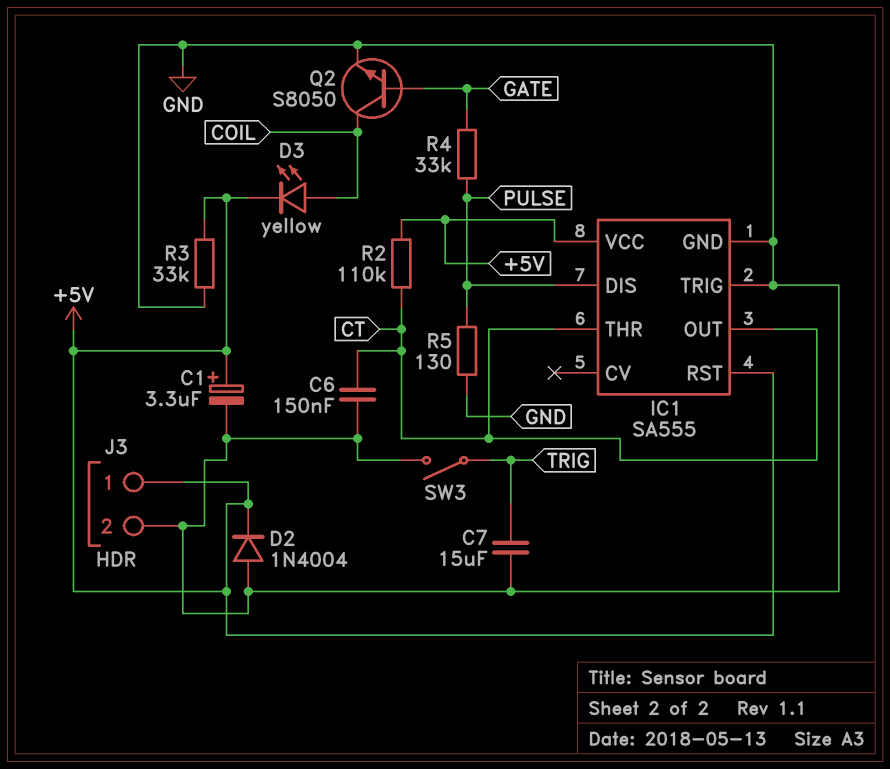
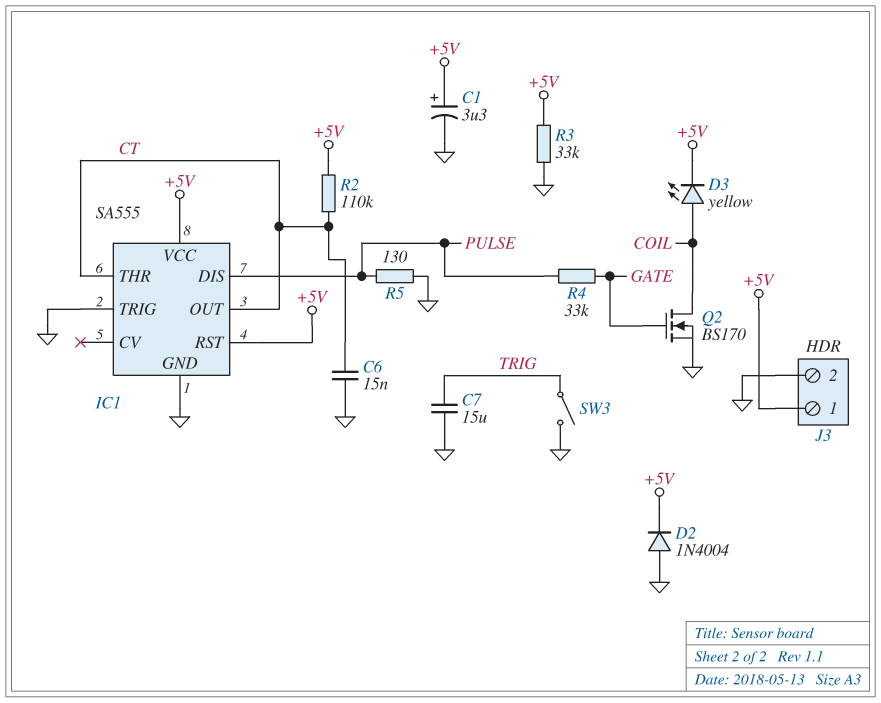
C6: 150nF (CT, GND) -> 15nF (CT, GND)
Q2: NPN S8050 (B GATE, C COIL, E GND) -> NMOS BS170 (G GATE, D COIL, S GND)

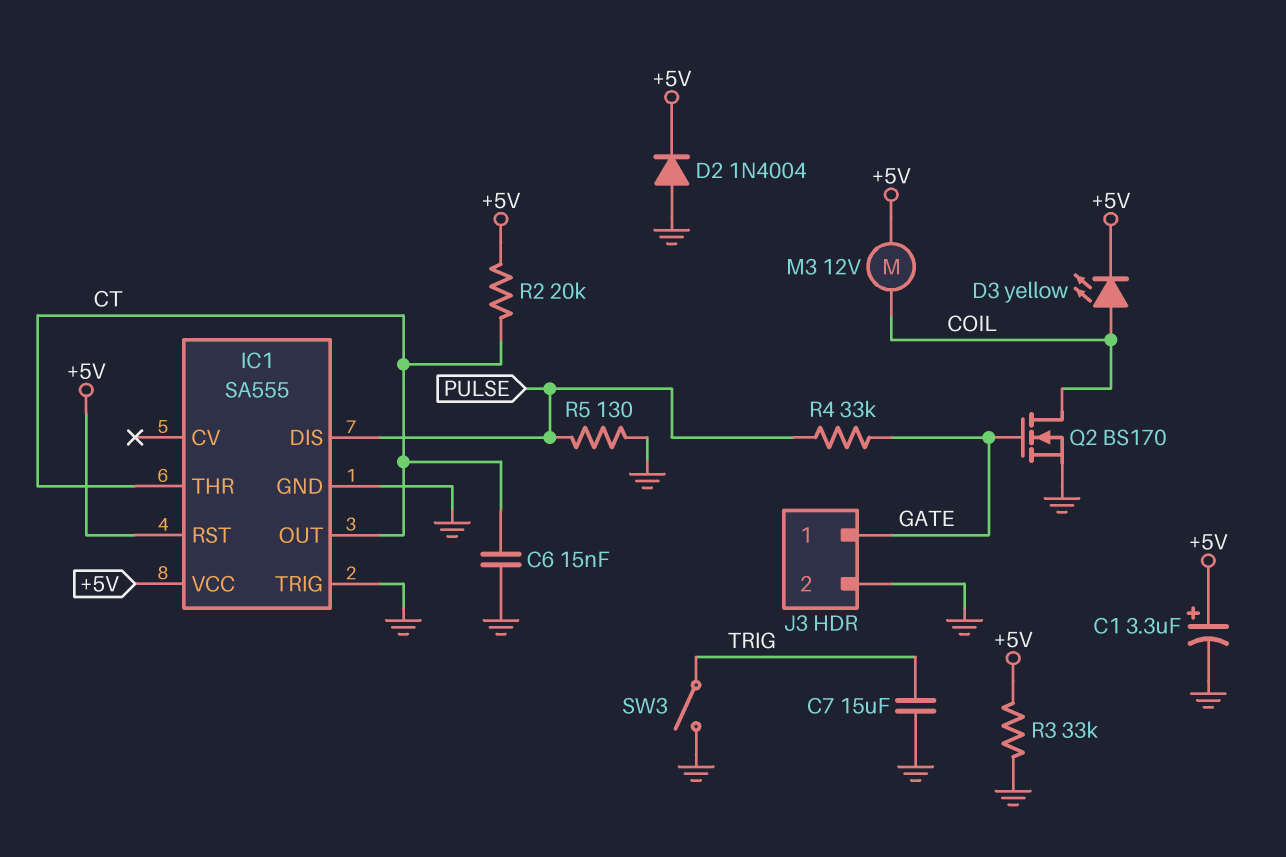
J3 pin 1: +5V -> GATE
M3: none -> motor 12V (+5V, COIL)
R2: 110k (+5V, CT) -> 20k (+5V, CT)

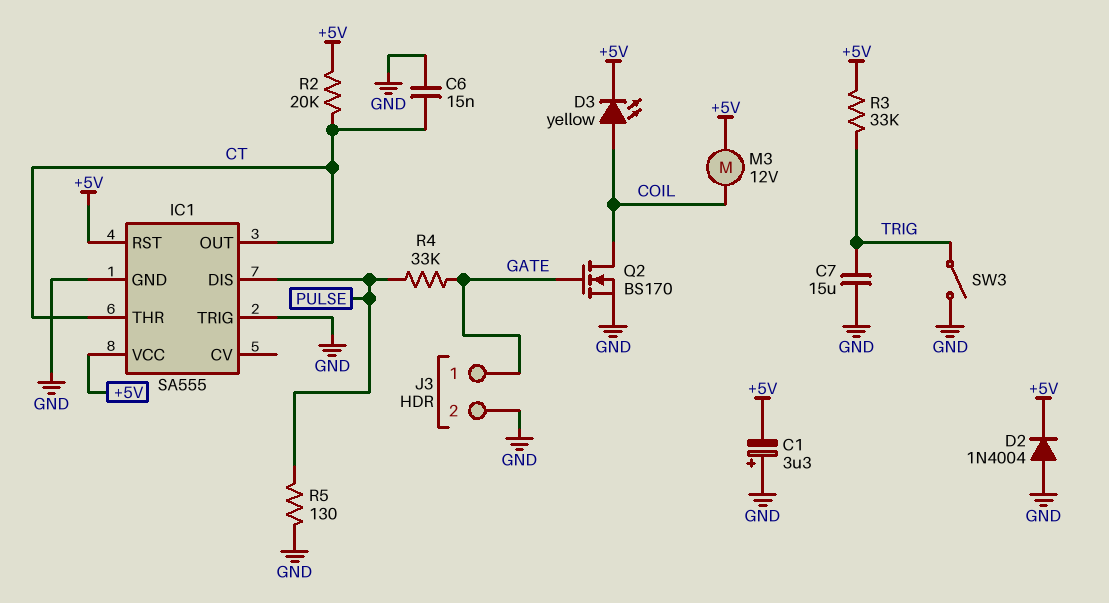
C1: 3.3uF (plus +5V, minus GND) -> 3.3uF (plus GND, minus +5V)
R3: 33k (+5V, GND) -> 33k (+5V, TRIG)

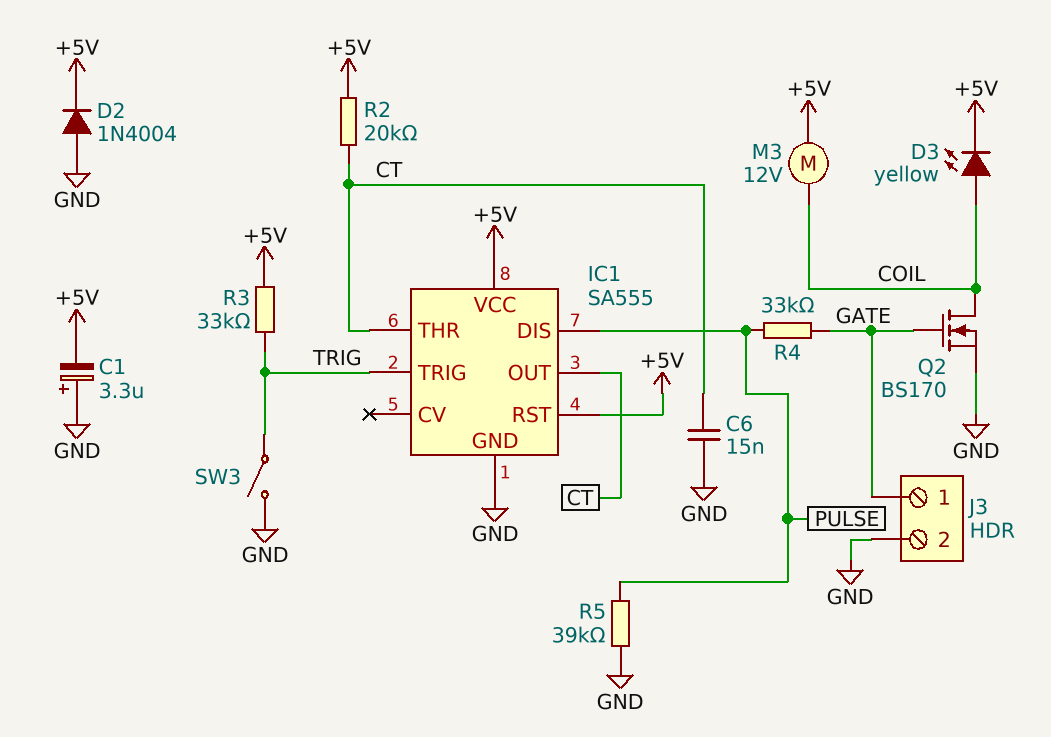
C7: 15uF (GND, TRIG) -> none
IC1 pin TRIG: GND -> TRIG
R5: 130 (GND, PULSE) -> 39k (GND, PULSE)

